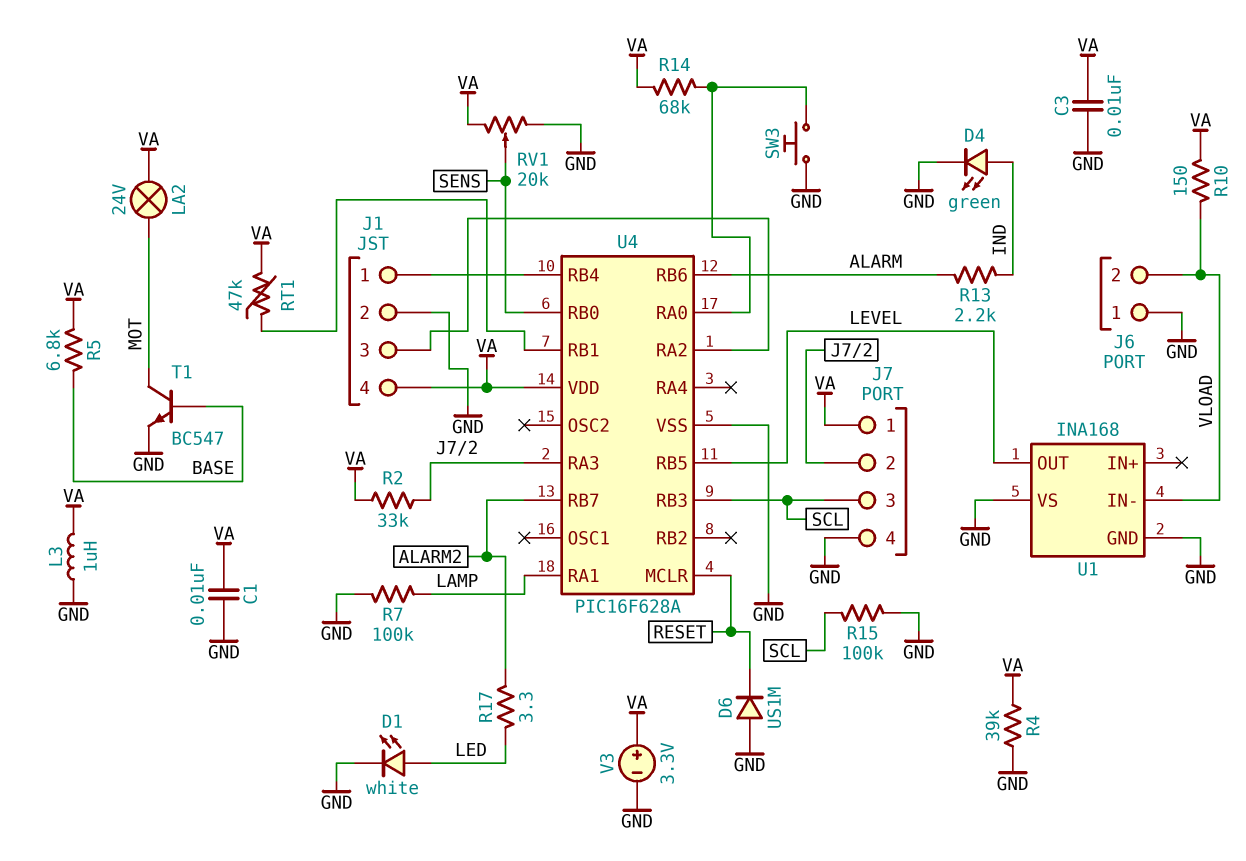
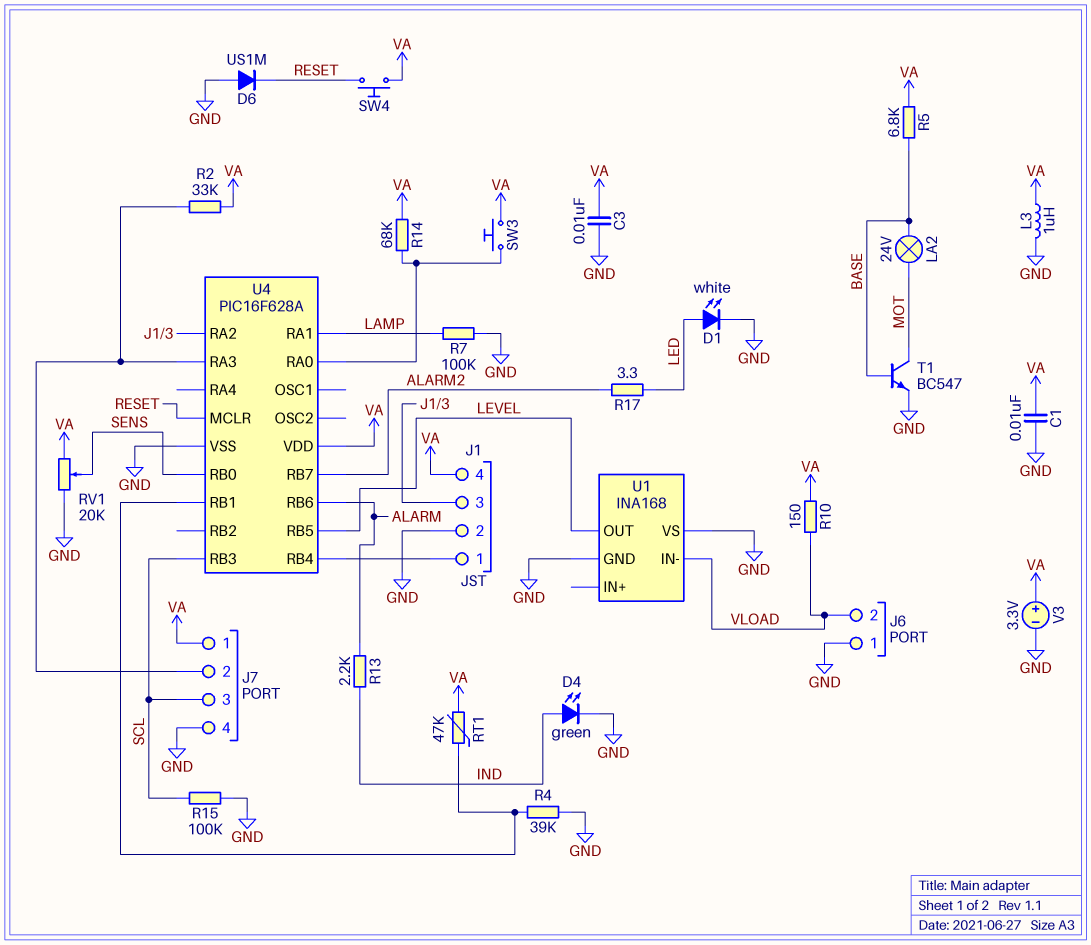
LA2: lamp 24V (MOT, VA) -> lamp 24V (BASE, MOT)
R4: 39k (GND, VA) -> 39k (GND, U4/RB1)
SW3: button (GND, U4/RA0) -> button (U4/RA0, VA)
SW4: none -> button (RESET, VA)

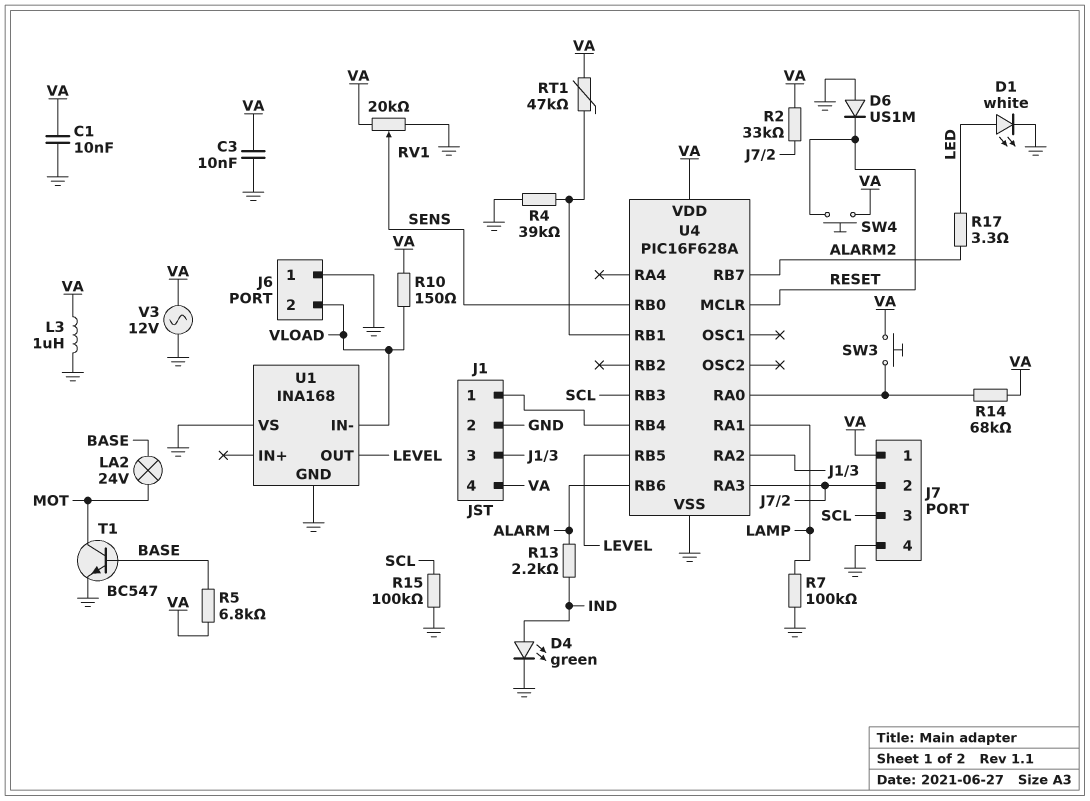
V3: 3.3V (plus VA, minus GND) -> AC 12V (GND, VA)

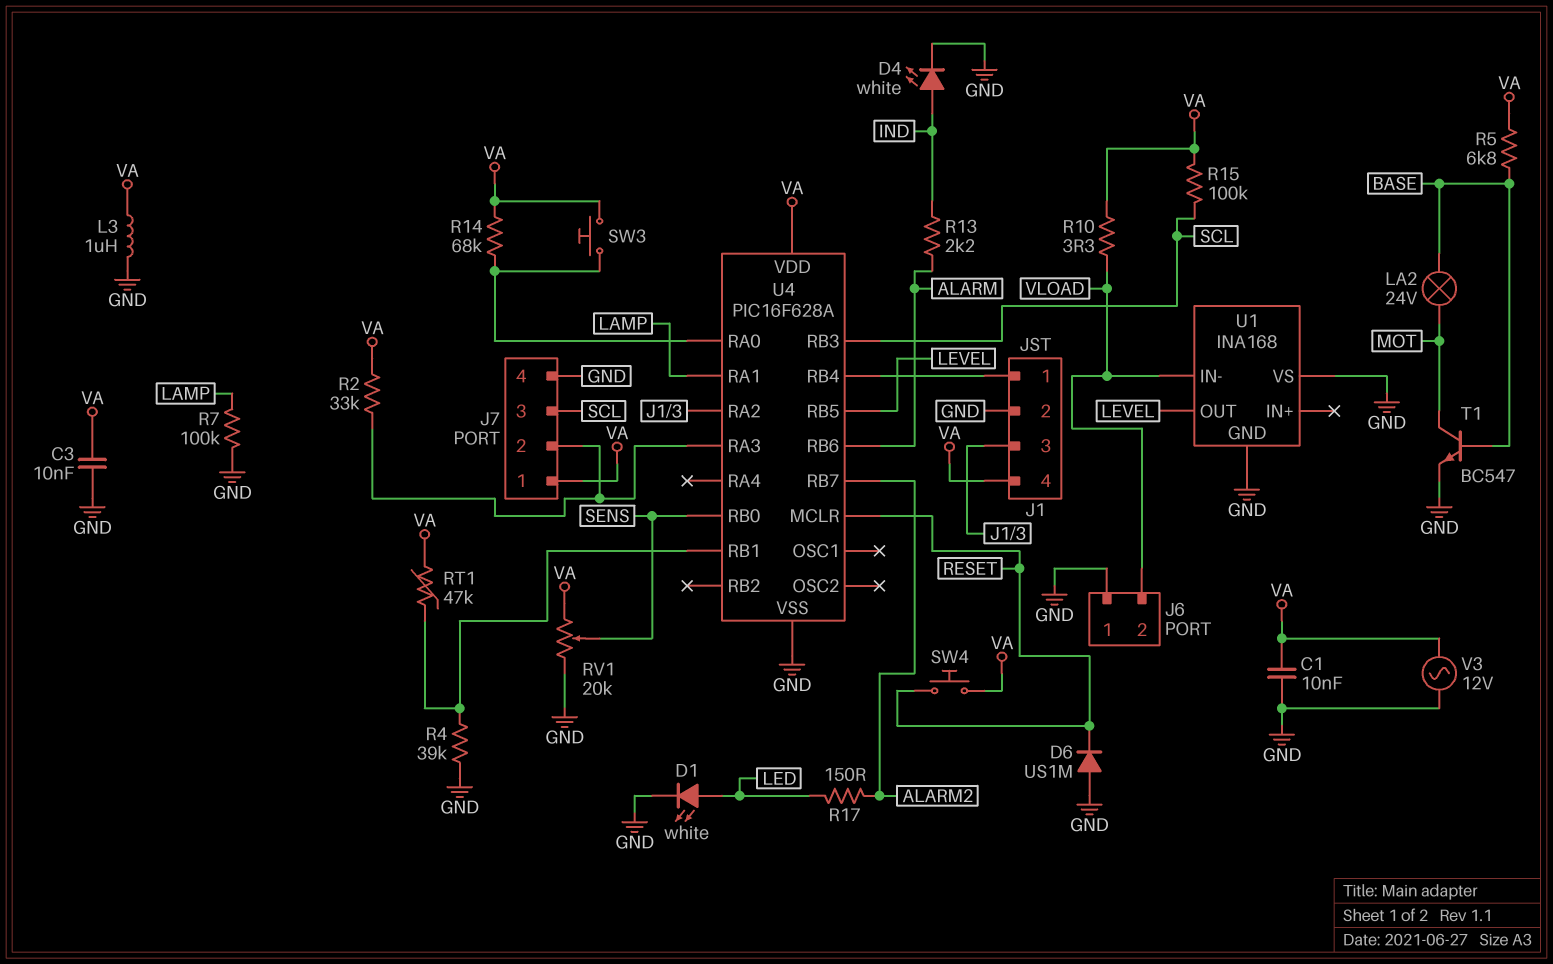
D4: LED green (A IND, K GND) -> LED white (A IND, K GND)
R10: 150 (VA, VLOAD) -> 3.3 (VA, VLOAD)
R15: 100k (GND, SCL) -> 100k (SCL, VA)
R17: 3.3 (ALARM2, LED) -> 150 (ALARM2, LED)

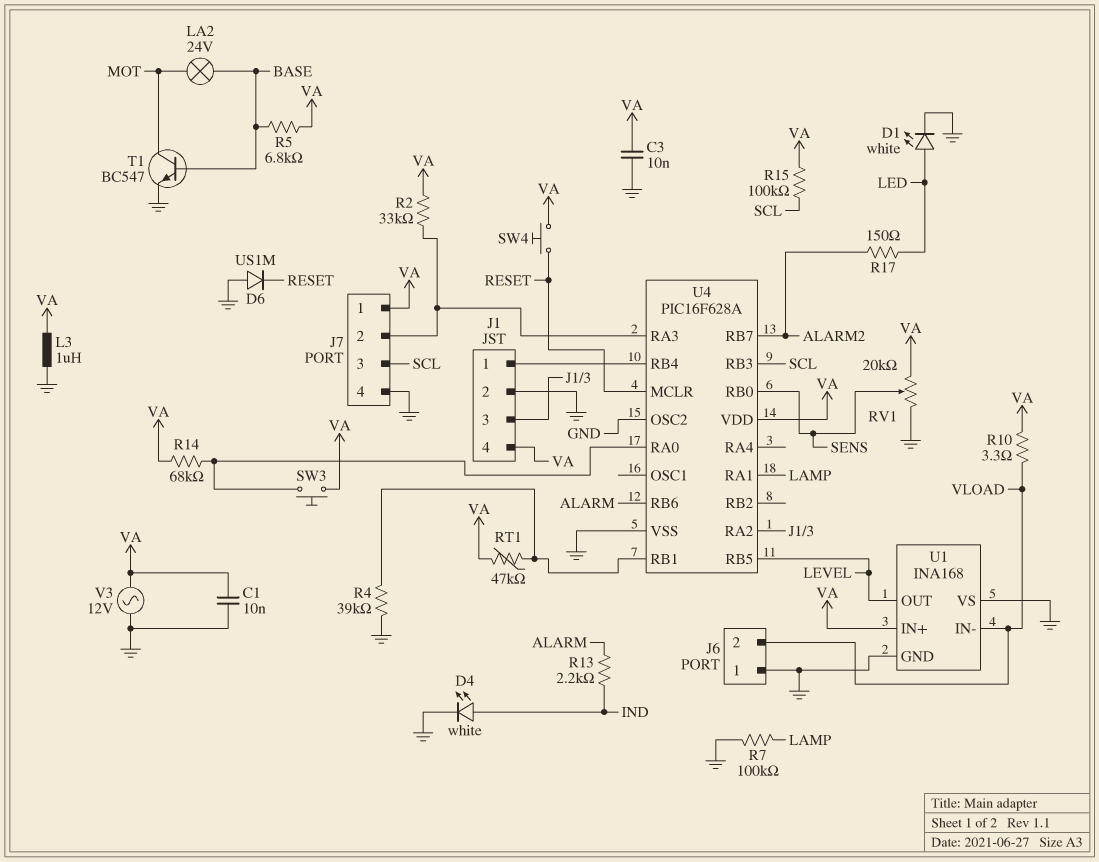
U1 pin IN+: none -> VA
U4 pin OSC2: none -> GND

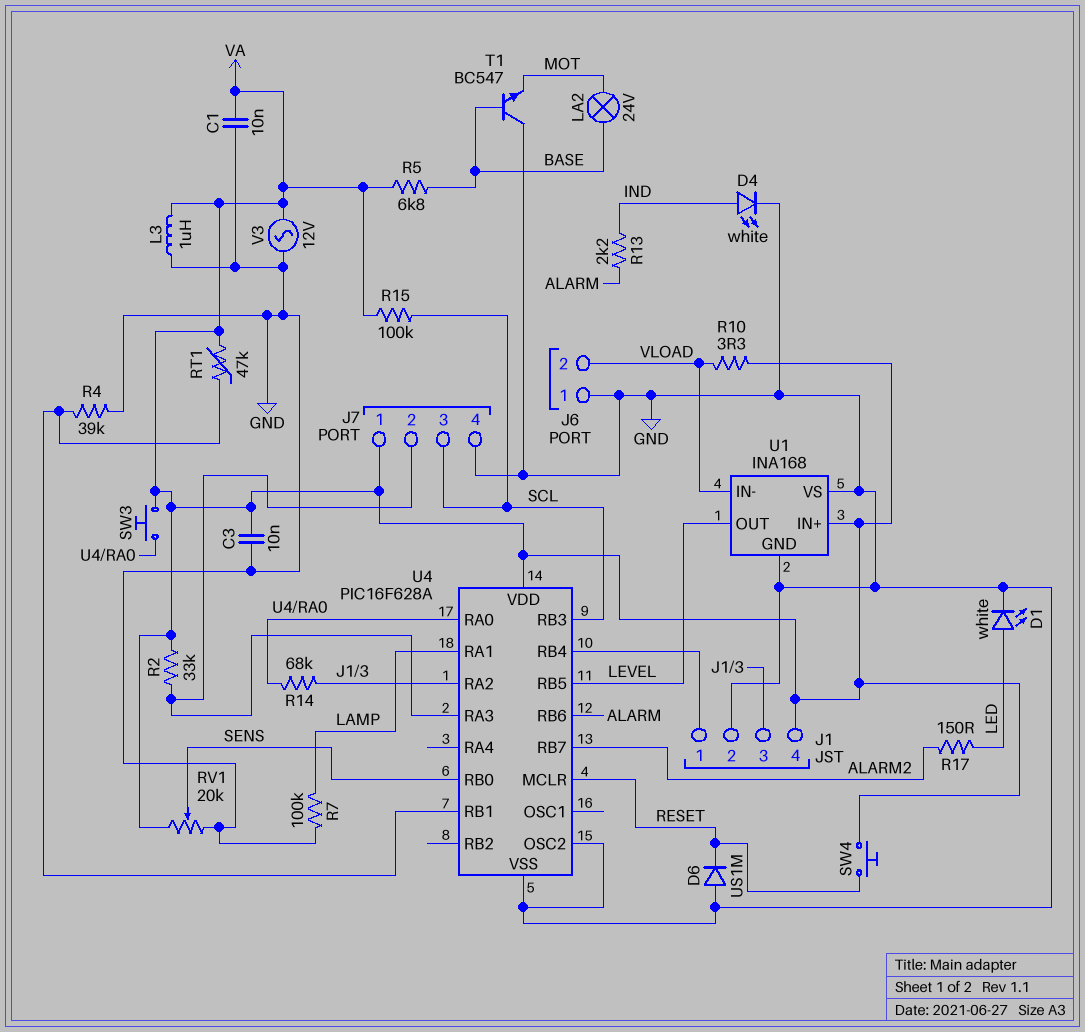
R14: 68k (U4/RA0, VA) -> 68k (J1/3, U4/RA0)
T1: NPN BC547 (B BASE, C MOT, E GND) -> NPN BC547 (B BASE, C GND, E MOT)

